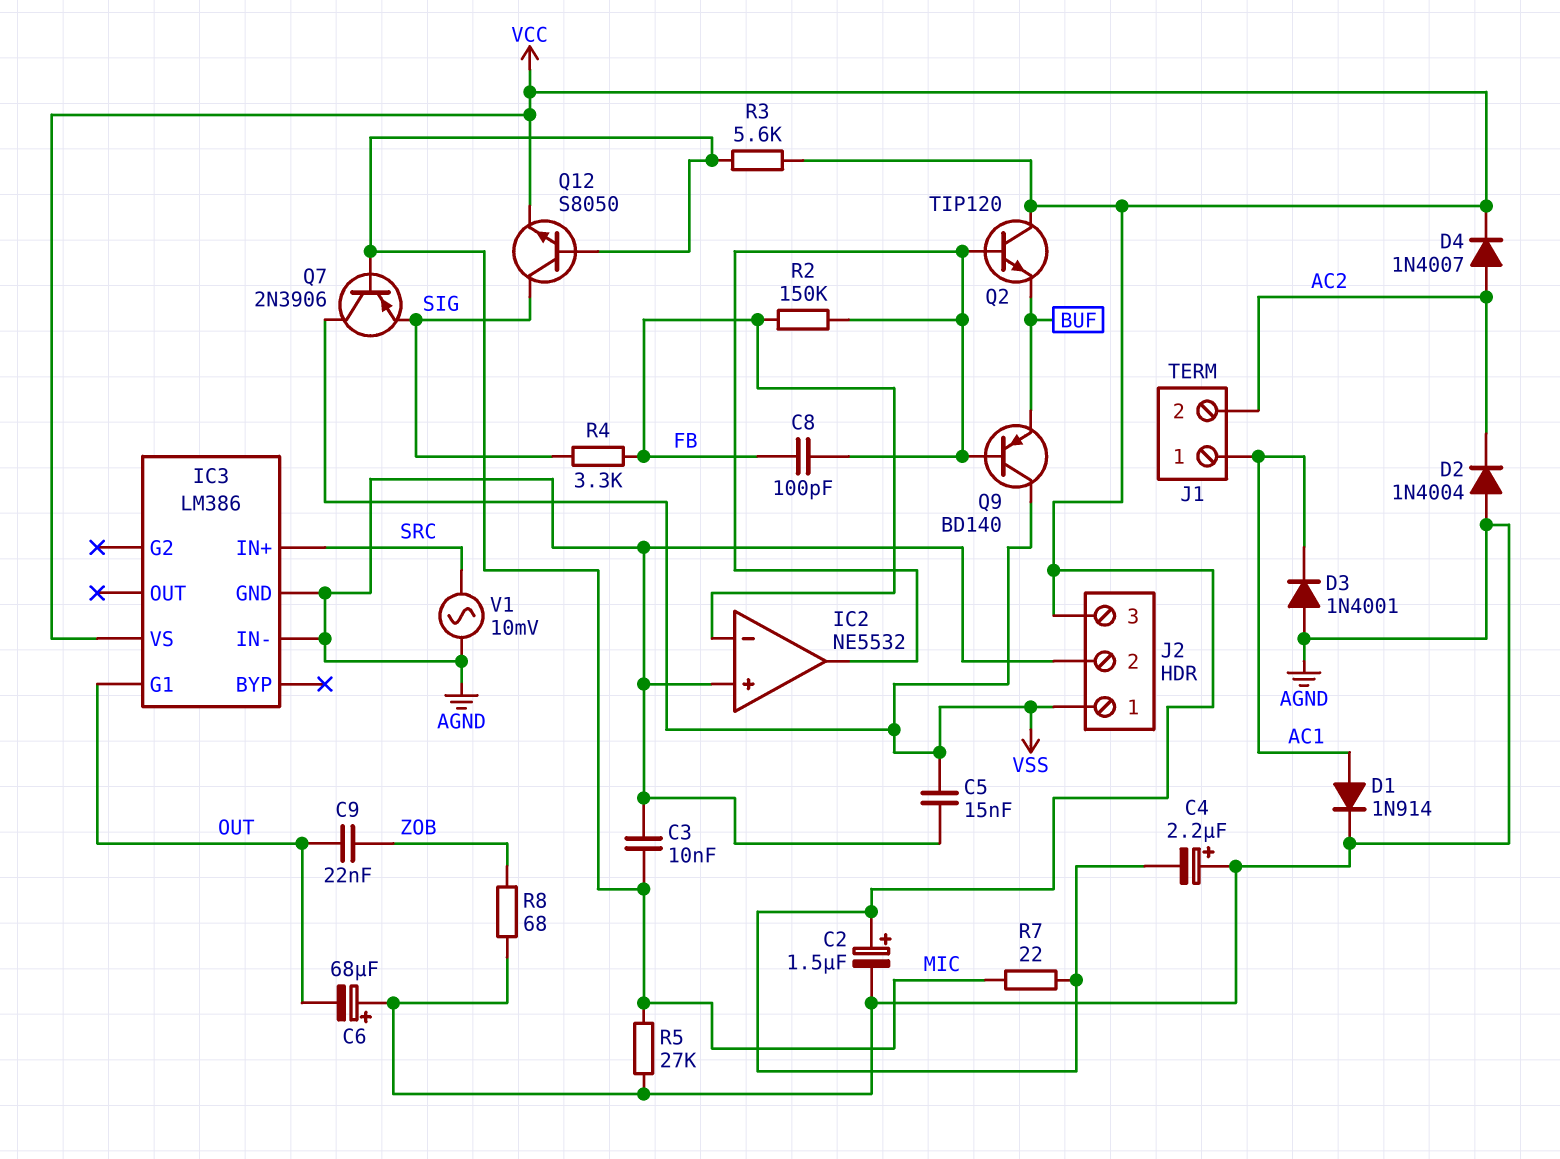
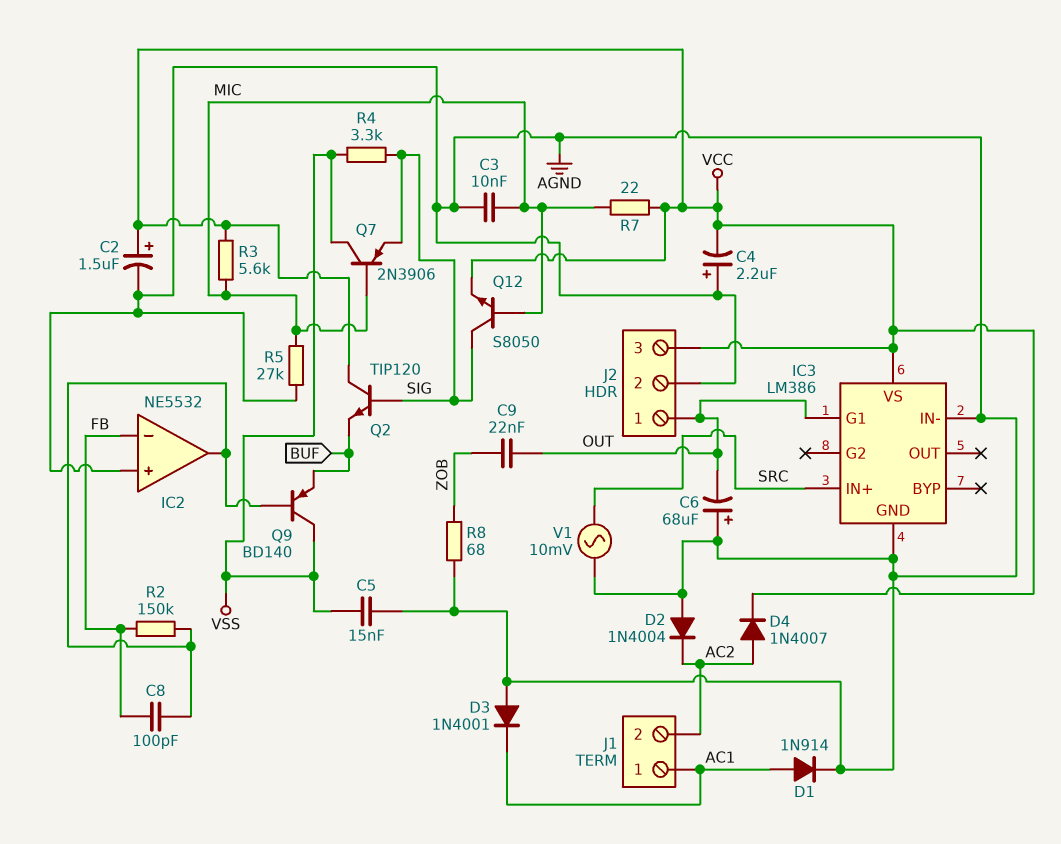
J2 pin 1: VSS -> OUT
Q2: NPN TIP120 (B IC2/out, C VCC, E BUF) -> NPN TIP120 (B SIG, C VCC, E BUF)
R4: 3.3k (FB, SIG) -> 3.3k (SIG, VSS)

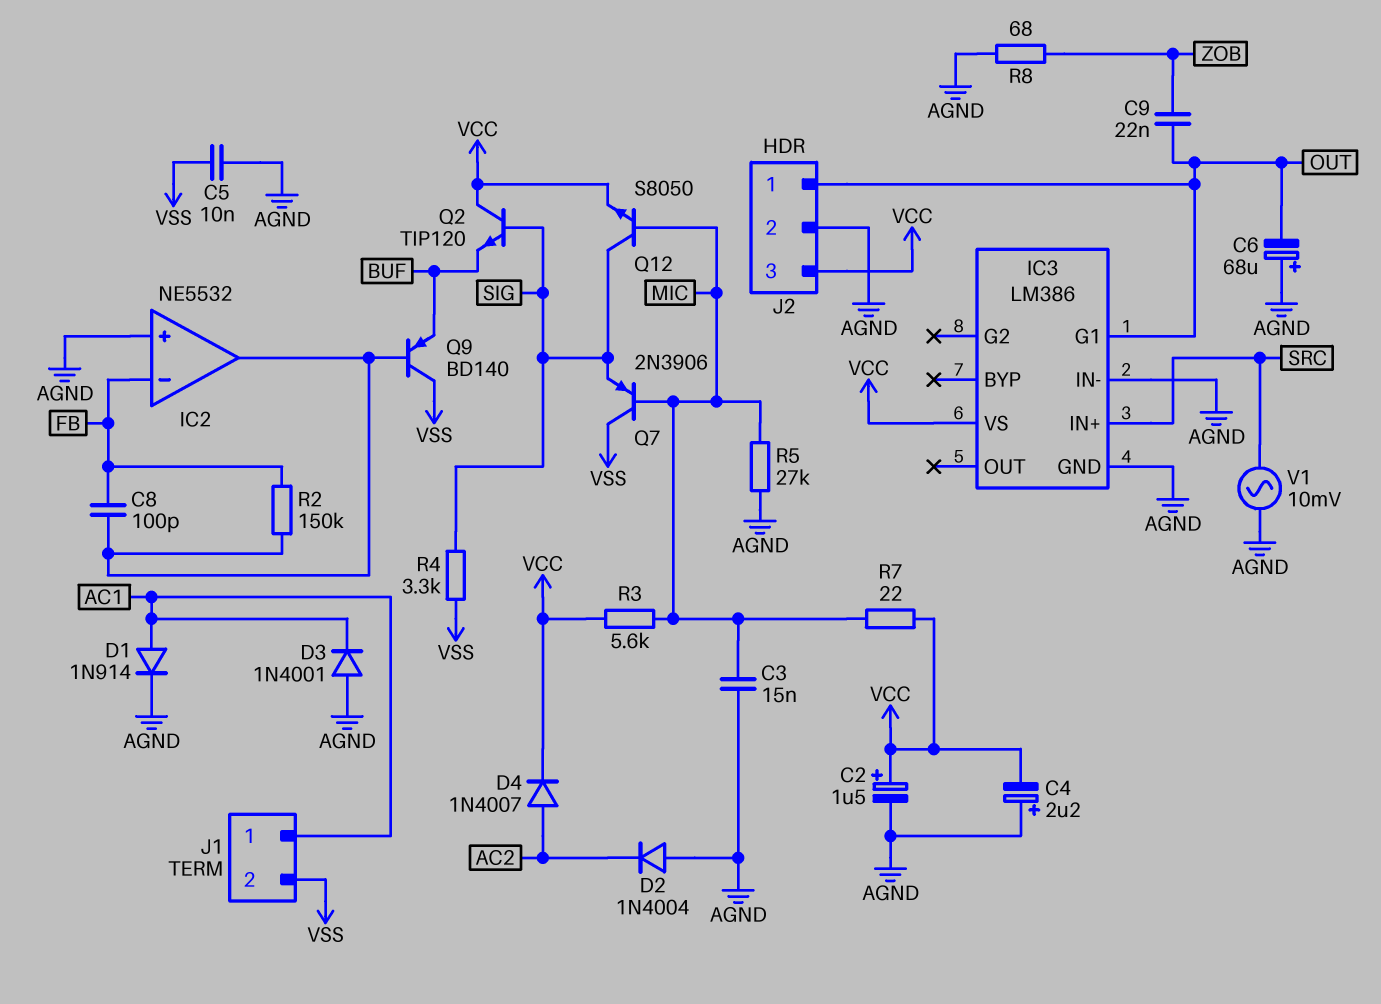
C3: 10nF (AGND, MIC) -> 15nF (AGND, MIC)
C5: 15nF (AGND, VSS) -> 10nF (AGND, VSS)
J1 pin 2: AC2 -> VSS

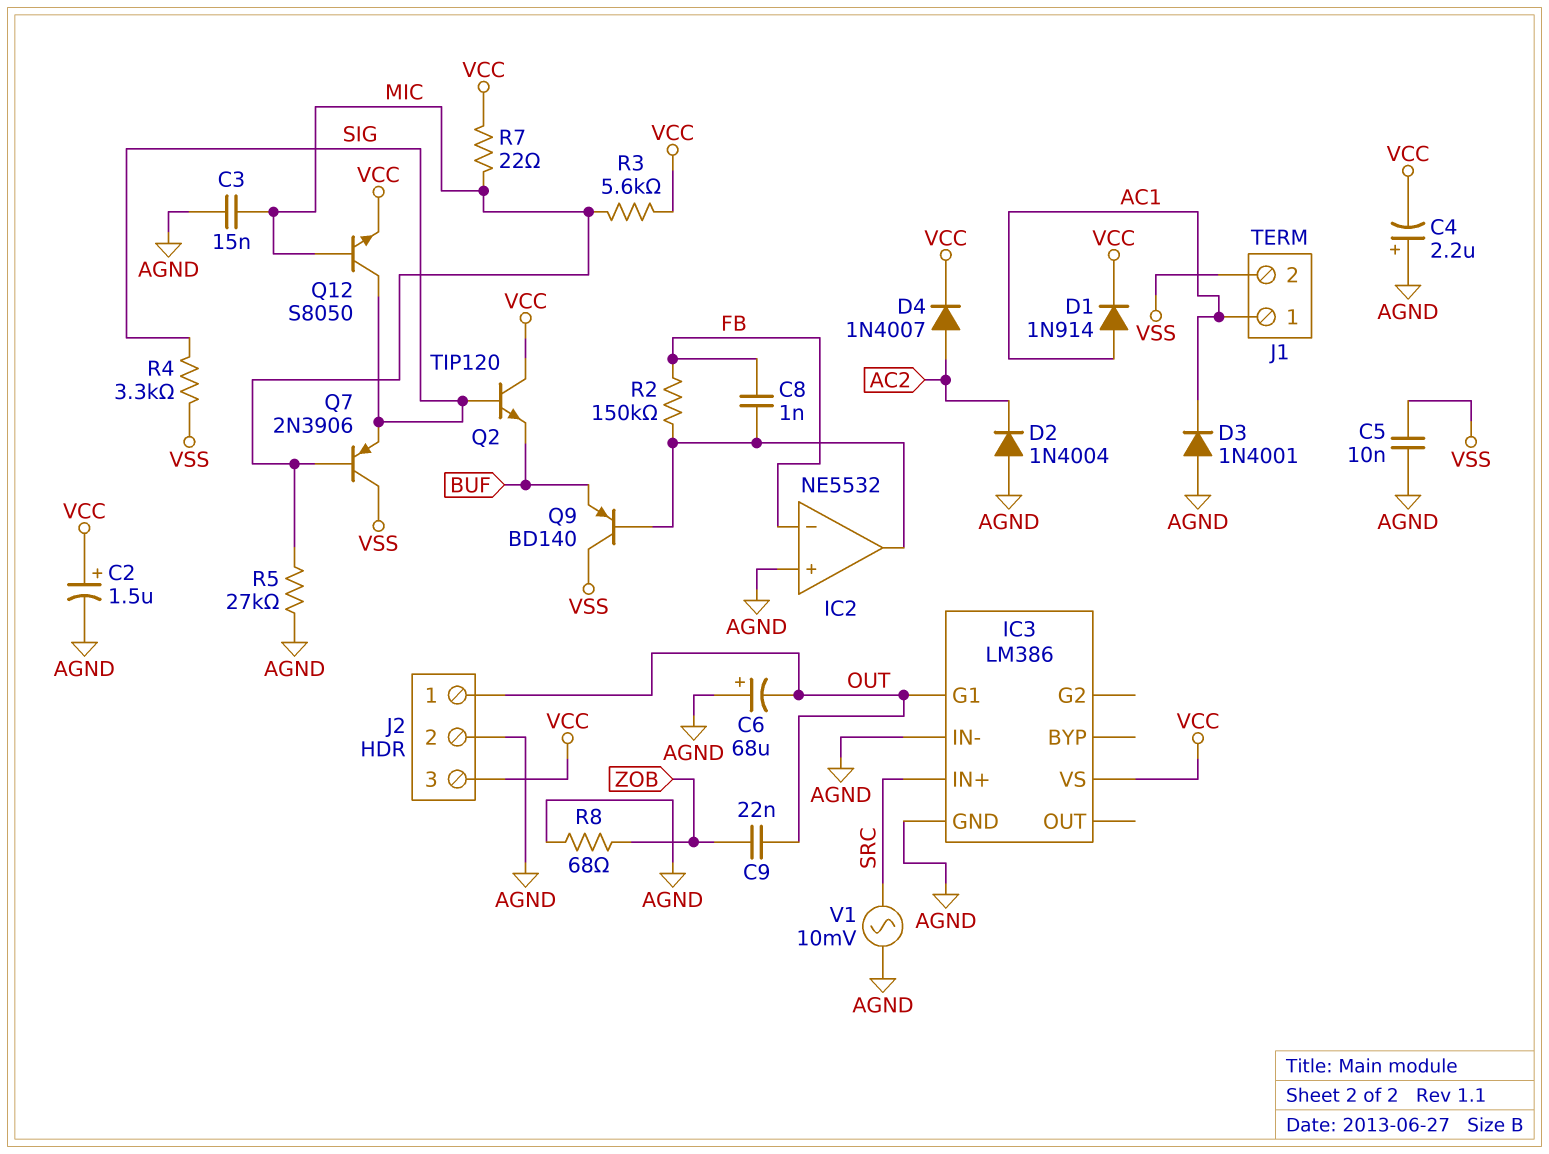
C8: 100pF (FB, IC2/out) -> 1nF (FB, IC2/out)
D1: diode 1N914 (A AC1, K AGND) -> diode 1N914 (A AC1, K VCC)

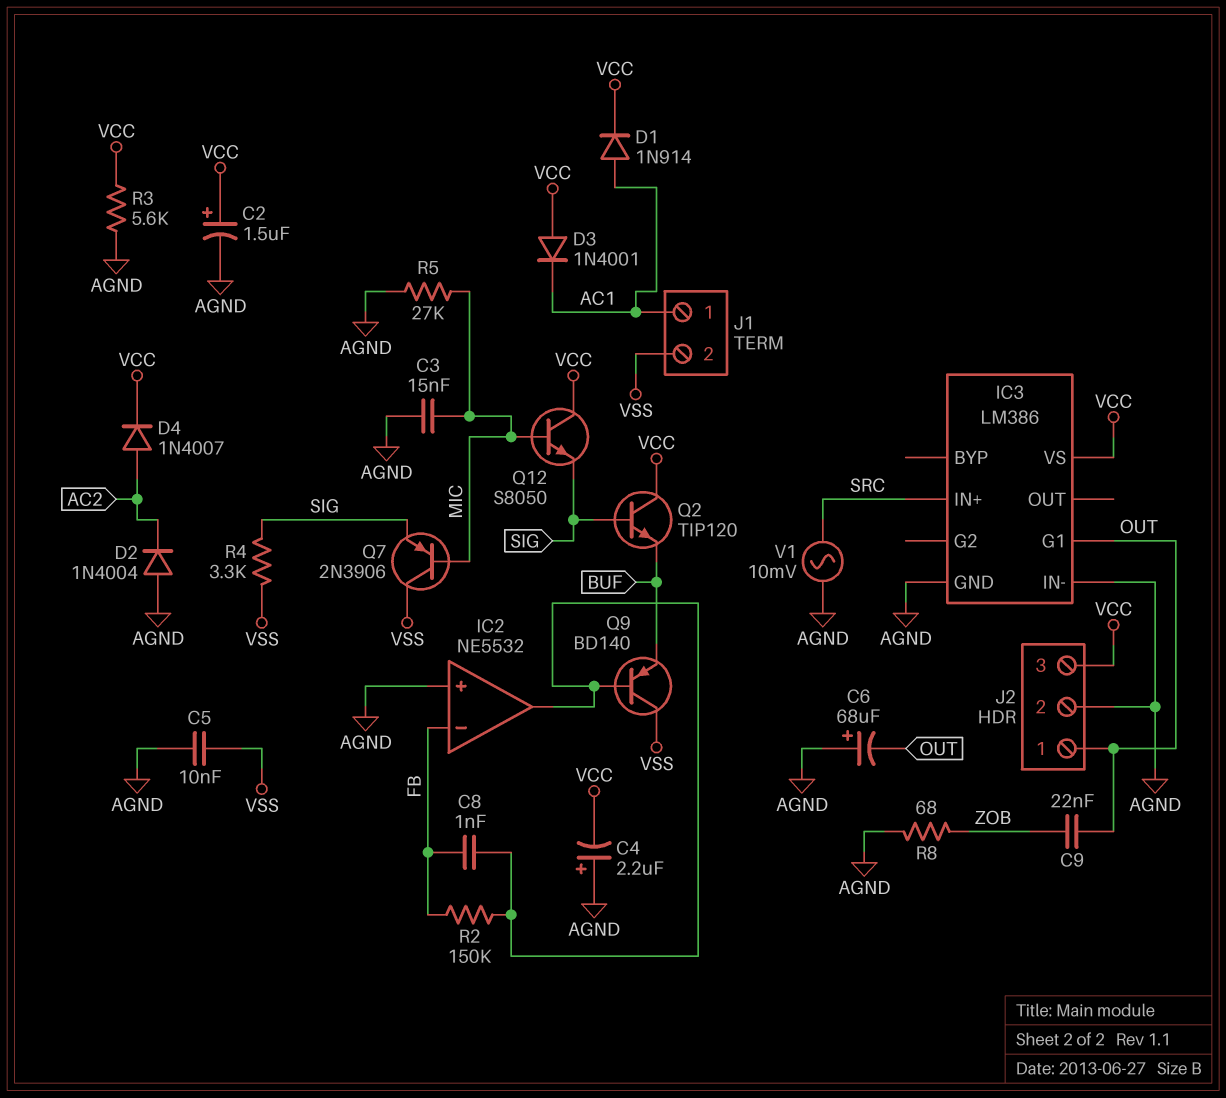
D3: diode 1N4001 (A AGND, K AC1) -> diode 1N4001 (A VCC, K AC1)
Q12: NPN S8050 (B MIC, C SIG, E VCC) -> NPN S8050 (B MIC, C VCC, E SIG)
R3: 5.6k (MIC, VCC) -> 5.6k (AGND, VCC)
R7: 22 (MIC, VCC) -> none

